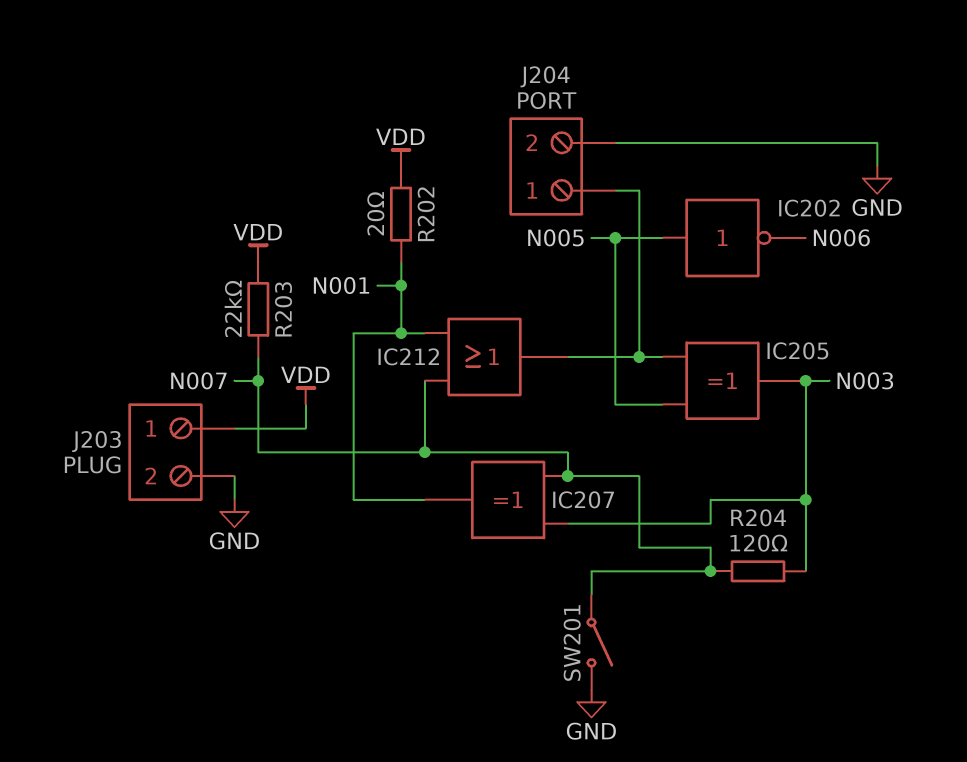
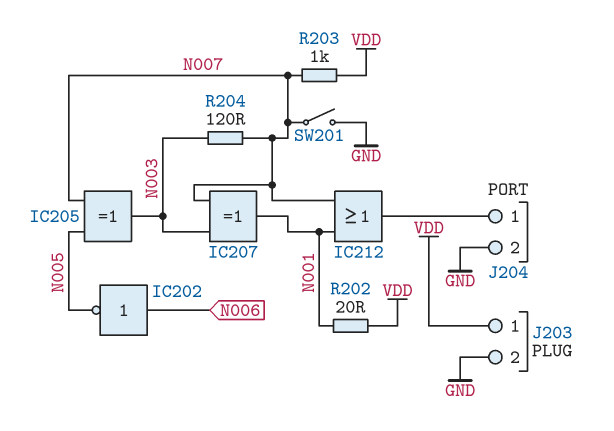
IC202: NOT (in N005, out N006) -> NOT (in N006, out N005)
IC205: XOR (in J204/1, in N005, out N003) -> XOR (in N005, in N007, out N003)
R203: 22k (N007, VDD) -> 1k (N007, VDD)

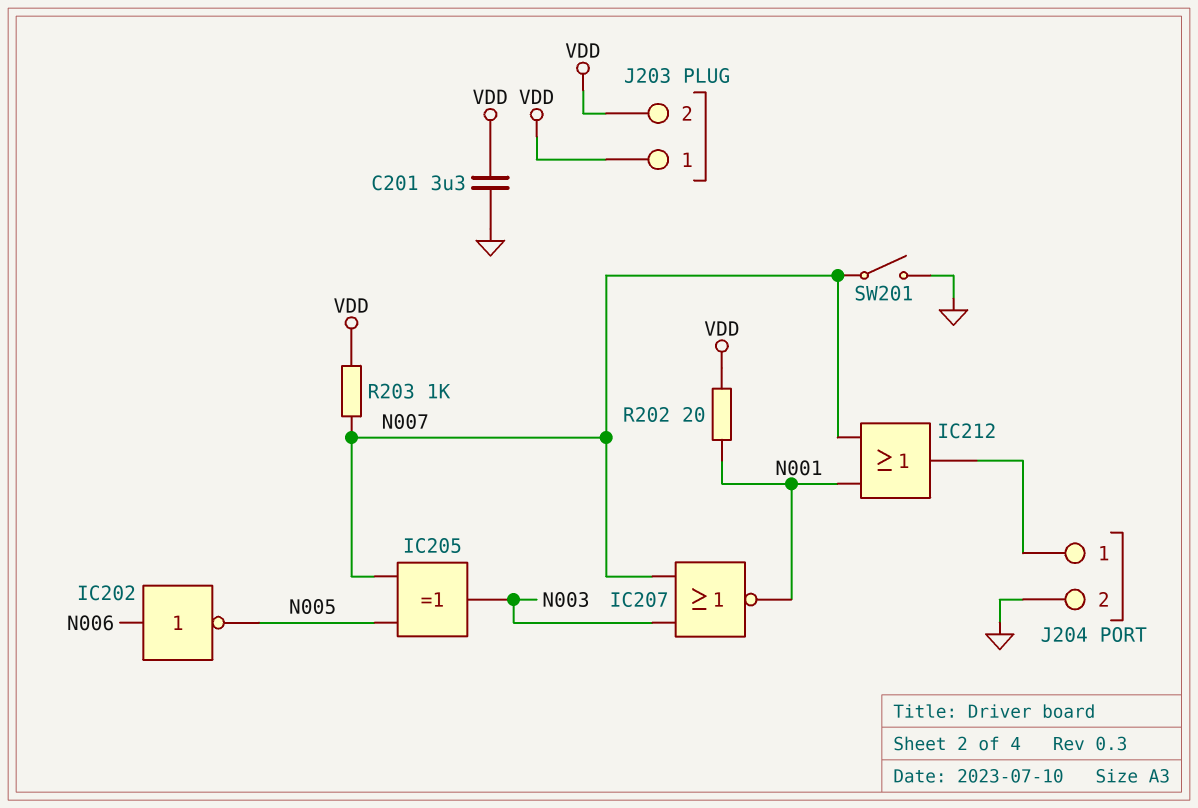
C201: none -> 3.3uF (GND, VDD)
IC207: XOR (in N003, in N007, out N001) -> NOR (in N003, in N007, out N001)
J203 pin 2: GND -> VDD
R204: 120 (N003, N007) -> none

